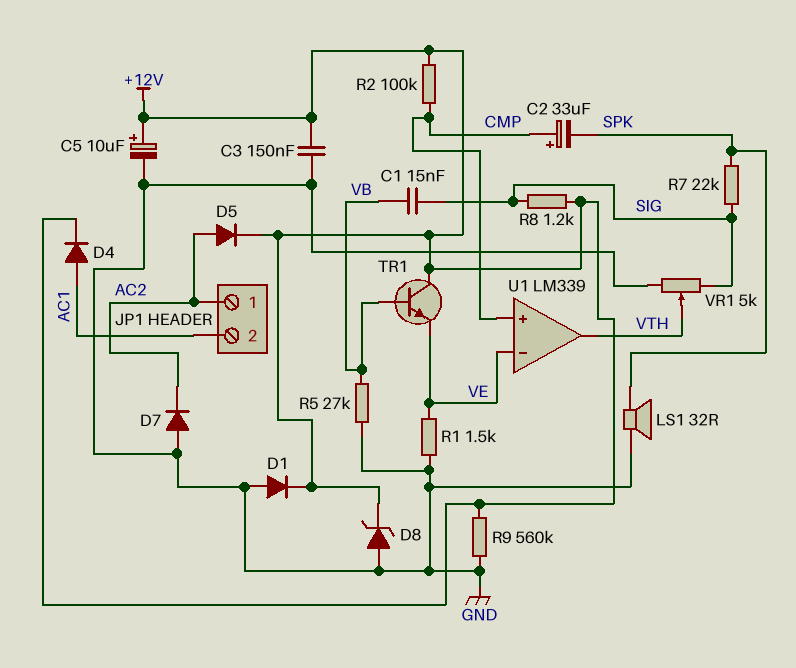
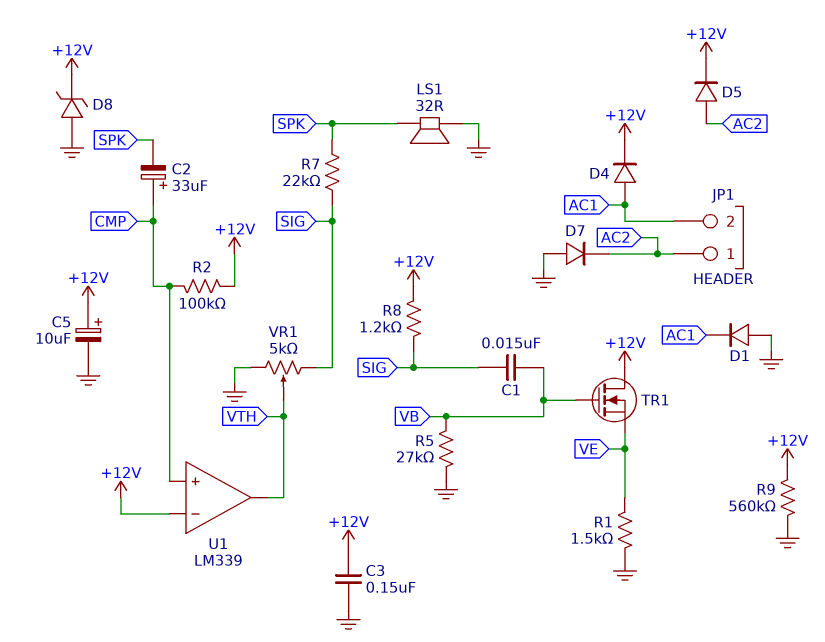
D1: diode (A GND, K +12V) -> diode (A GND, K AC1)
TR1: NPN (B VB, C +12V, E VE) -> NMOS (G VB, D +12V, S VE)
U1 pin in-: VE -> +12V

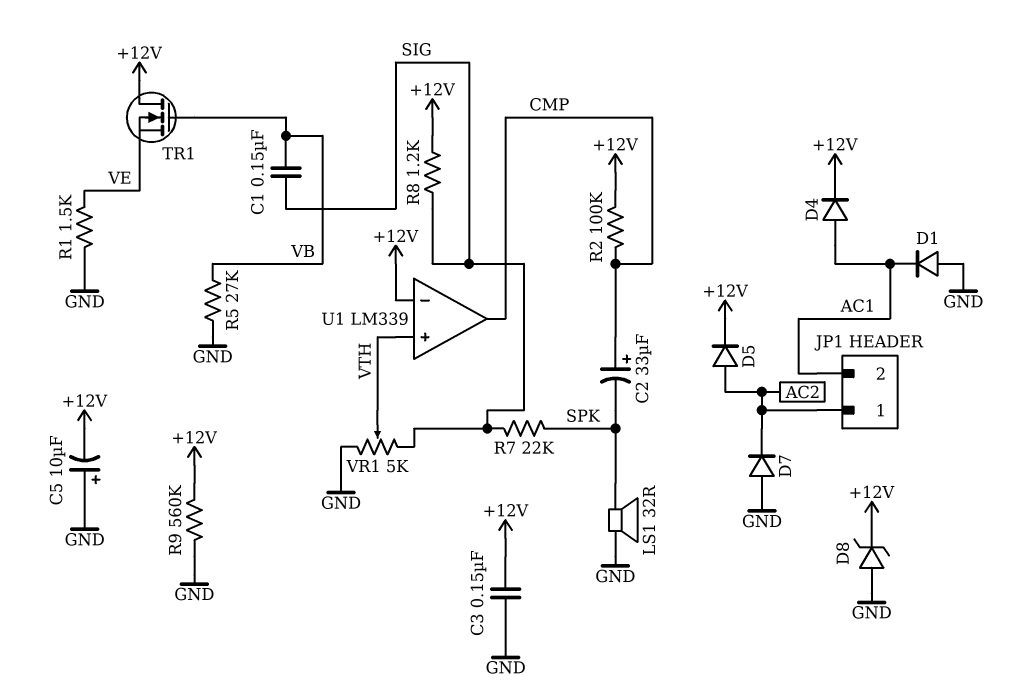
C1: 15nF (SIG, VB) -> 150nF (SIG, VB)
C5: 10uF (plus +12V, minus GND) -> 10uF (plus GND, minus +12V)
U1 pin in+: CMP -> VTH
U1 pin out: VTH -> CMP

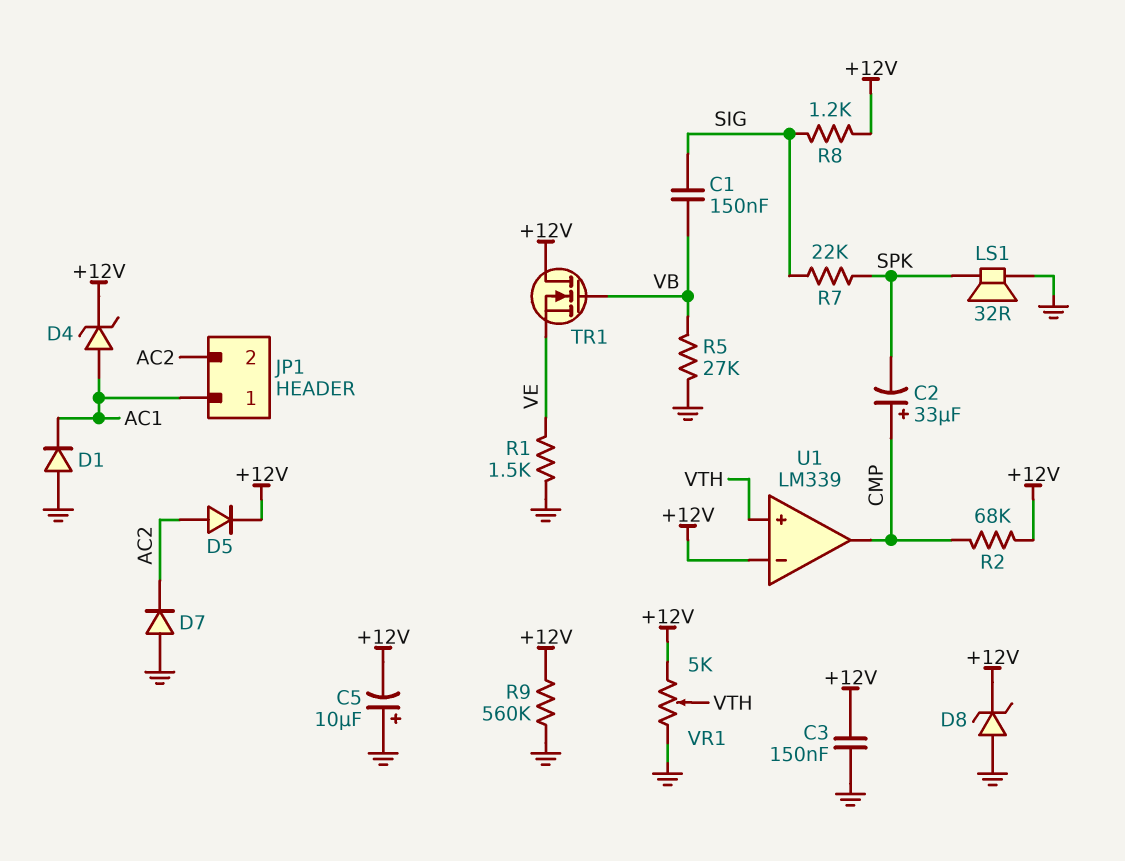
D4: diode (A AC1, K +12V) -> zener (A AC1, K +12V)
JP1 pin 1: AC2 -> AC1
JP1 pin 2: AC1 -> AC2
R2: 100k (+12V, CMP) -> 68k (+12V, CMP)
VR1: 5k (GND, SIG, wiper VTH) -> 5k (+12V, GND, wiper VTH)

